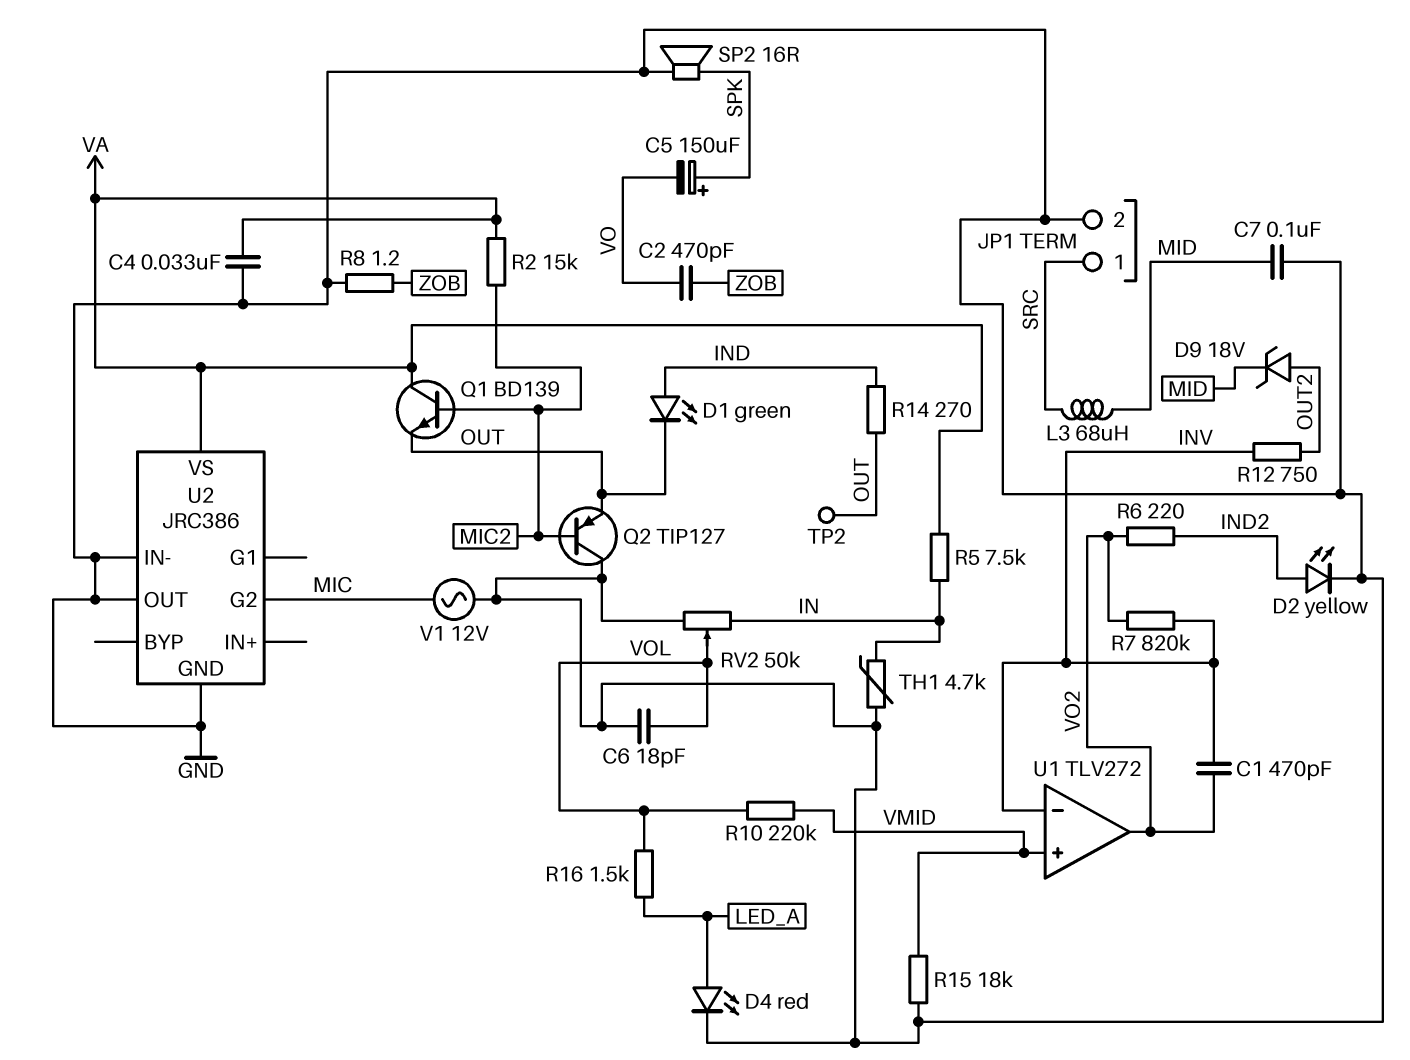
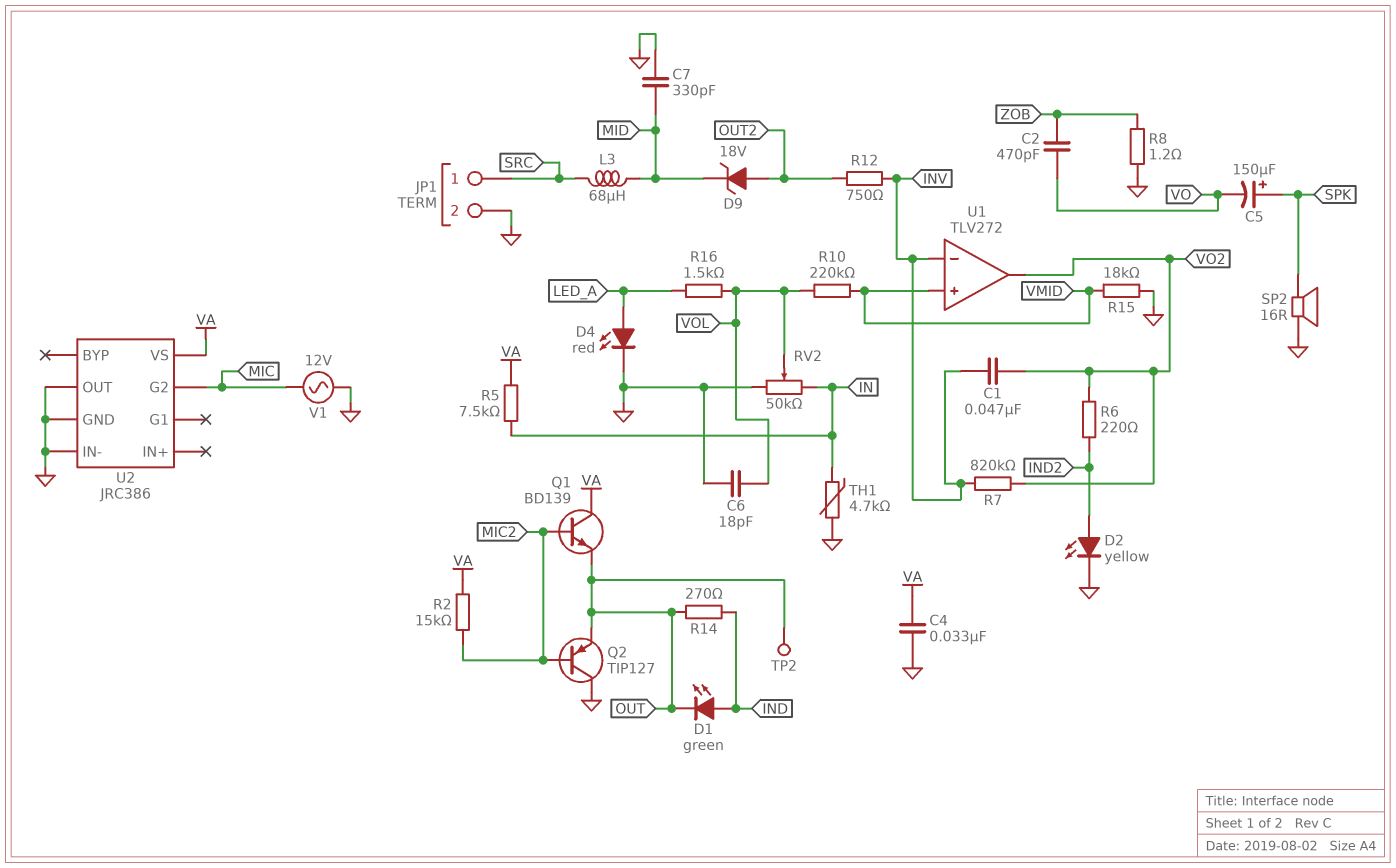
C1: 470pF (INV, VO2) -> 47nF (INV, VO2)
C7: 100nF (GND, MID) -> 330pF (GND, MID)

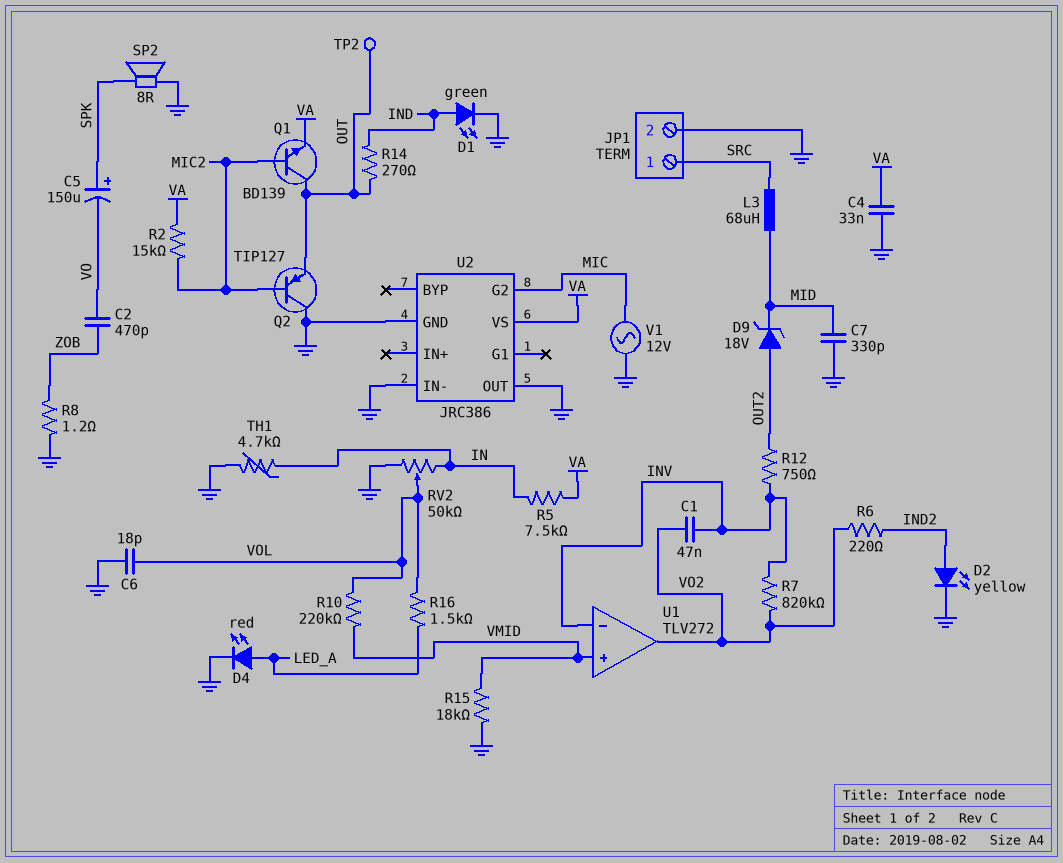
D1: LED green (A IND, K OUT) -> LED green (A IND, K GND)
Q1: NPN BD139 (B MIC2, C VA, E OUT) -> NPN BD139 (B MIC2, C OUT, E VA)
SP2: speaker 16R (GND, SPK) -> speaker 8R (GND, SPK)

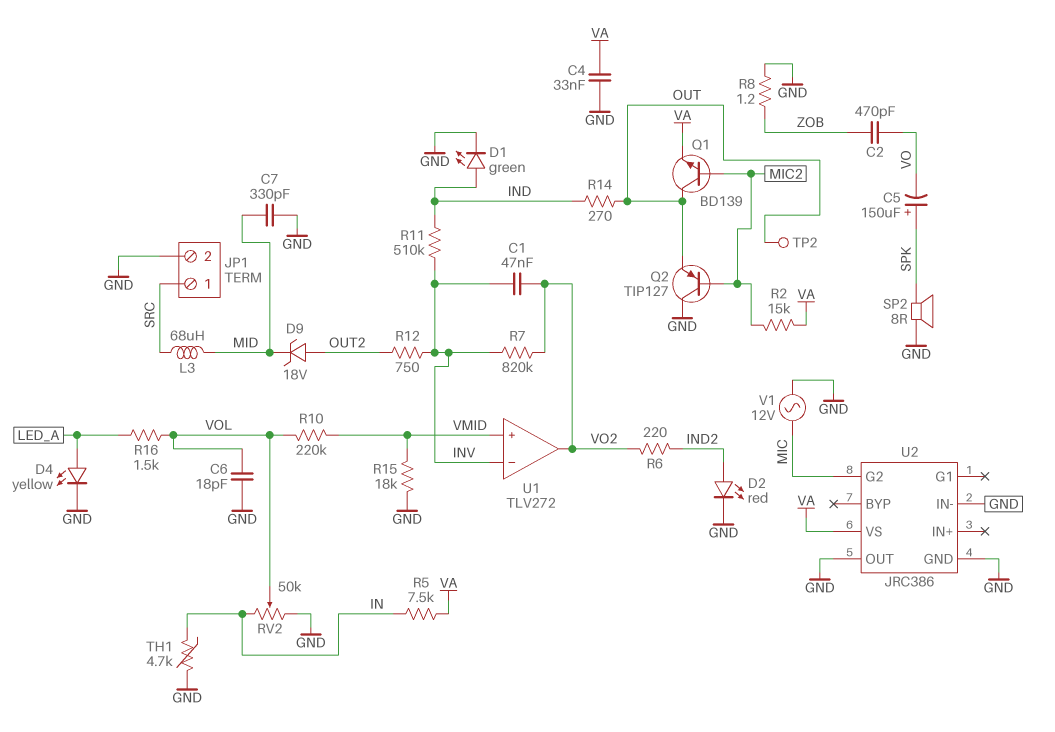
D2: LED yellow (A IND2, K GND) -> LED red (A IND2, K GND)
D4: LED red (A LED_A, K GND) -> LED yellow (A LED_A, K GND)
R11: none -> 510k (IND, INV)

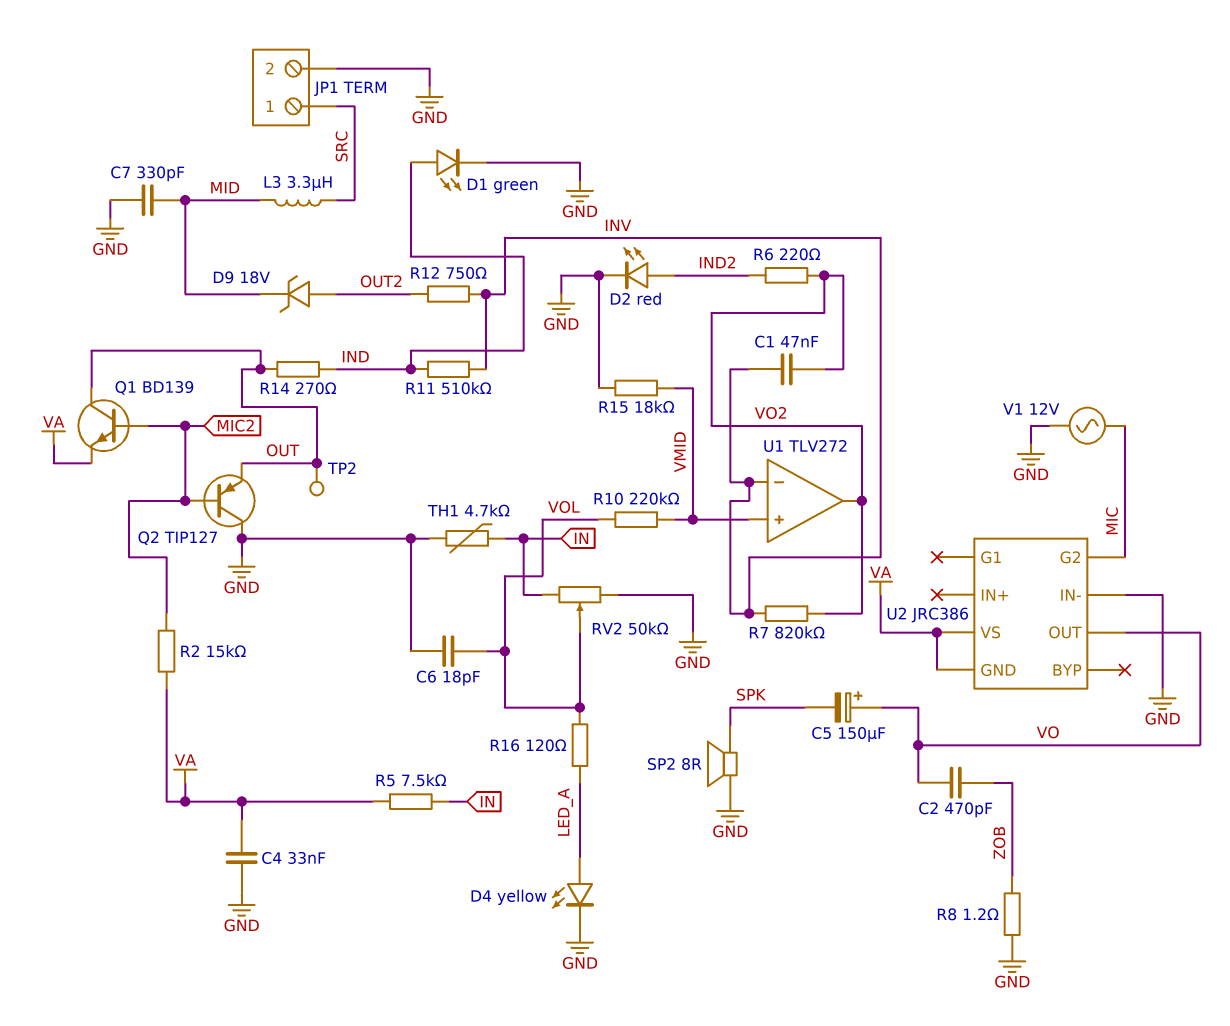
C5: 150uF (plus SPK, minus VO) -> 150uF (plus VO, minus SPK)
L3: 68uH (MID, SRC) -> 3.3uH (MID, SRC)
R16: 1.5k (LED_A, VOL) -> 120 (LED_A, VOL)
U2 pin GND: GND -> VA
U2 pin OUT: GND -> VO

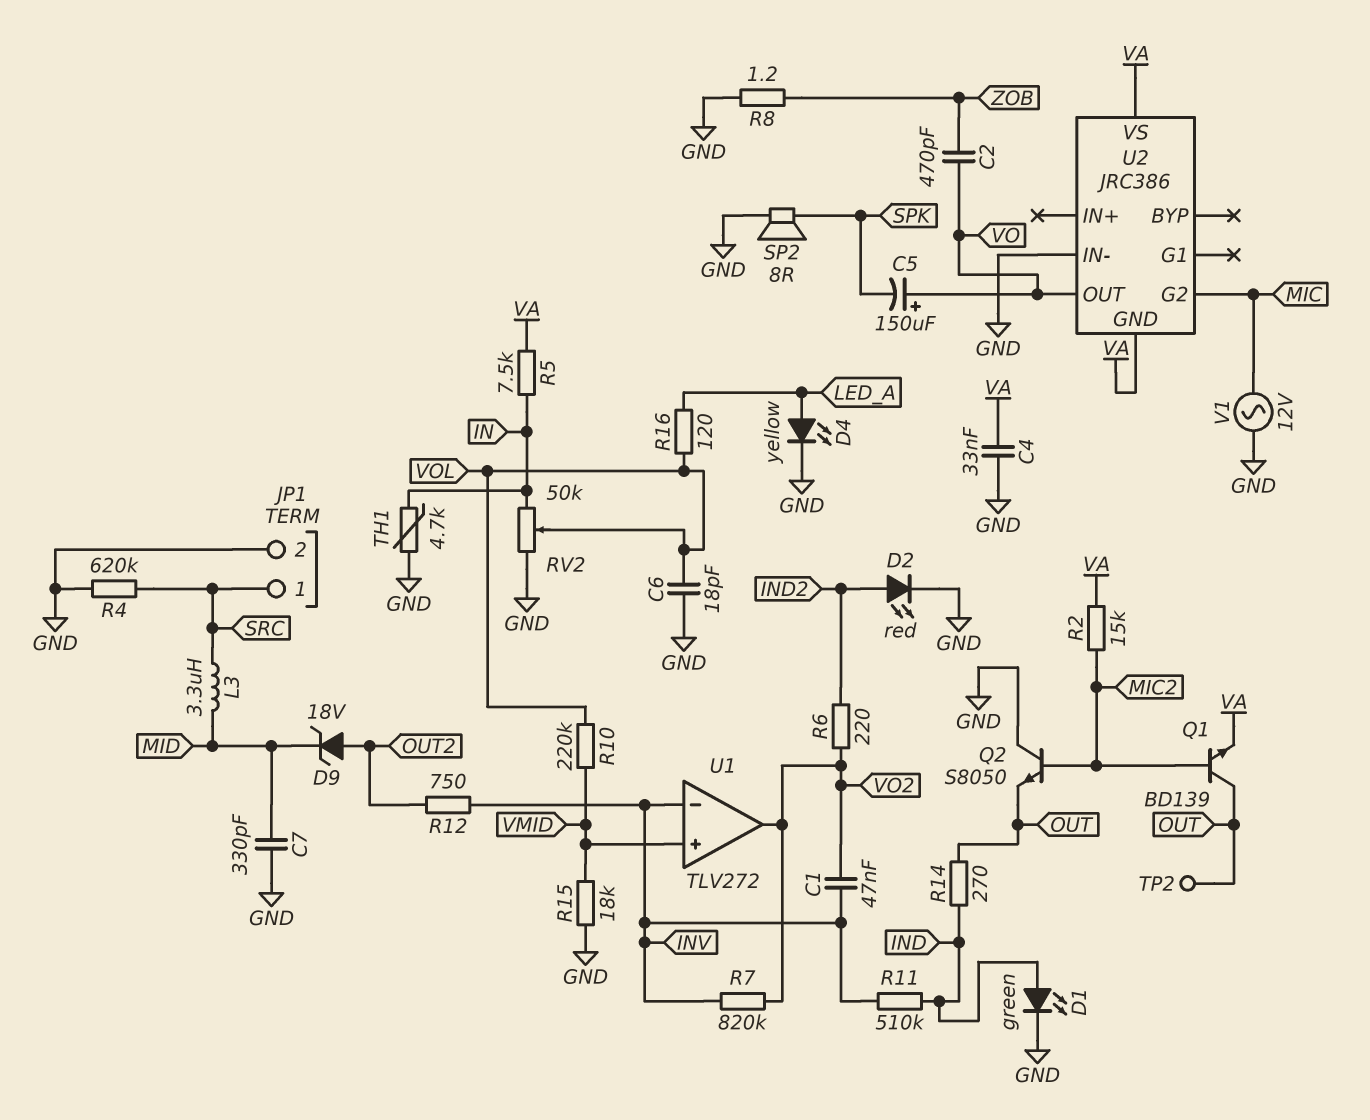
Q2: PNP TIP127 (B MIC2, C GND, E OUT) -> NPN S8050 (B MIC2, C GND, E OUT)
R4: none -> 620k (GND, SRC)

